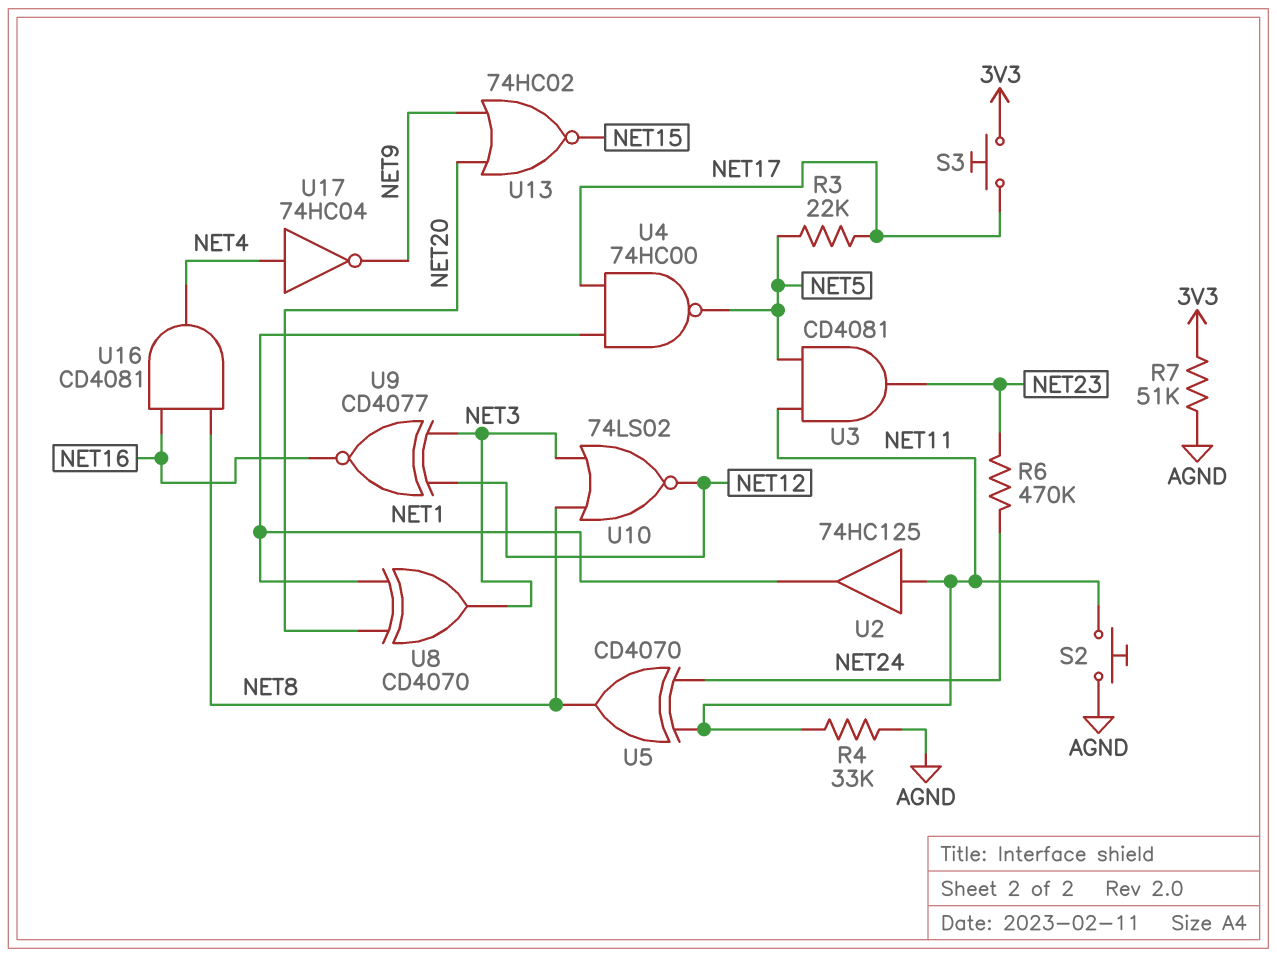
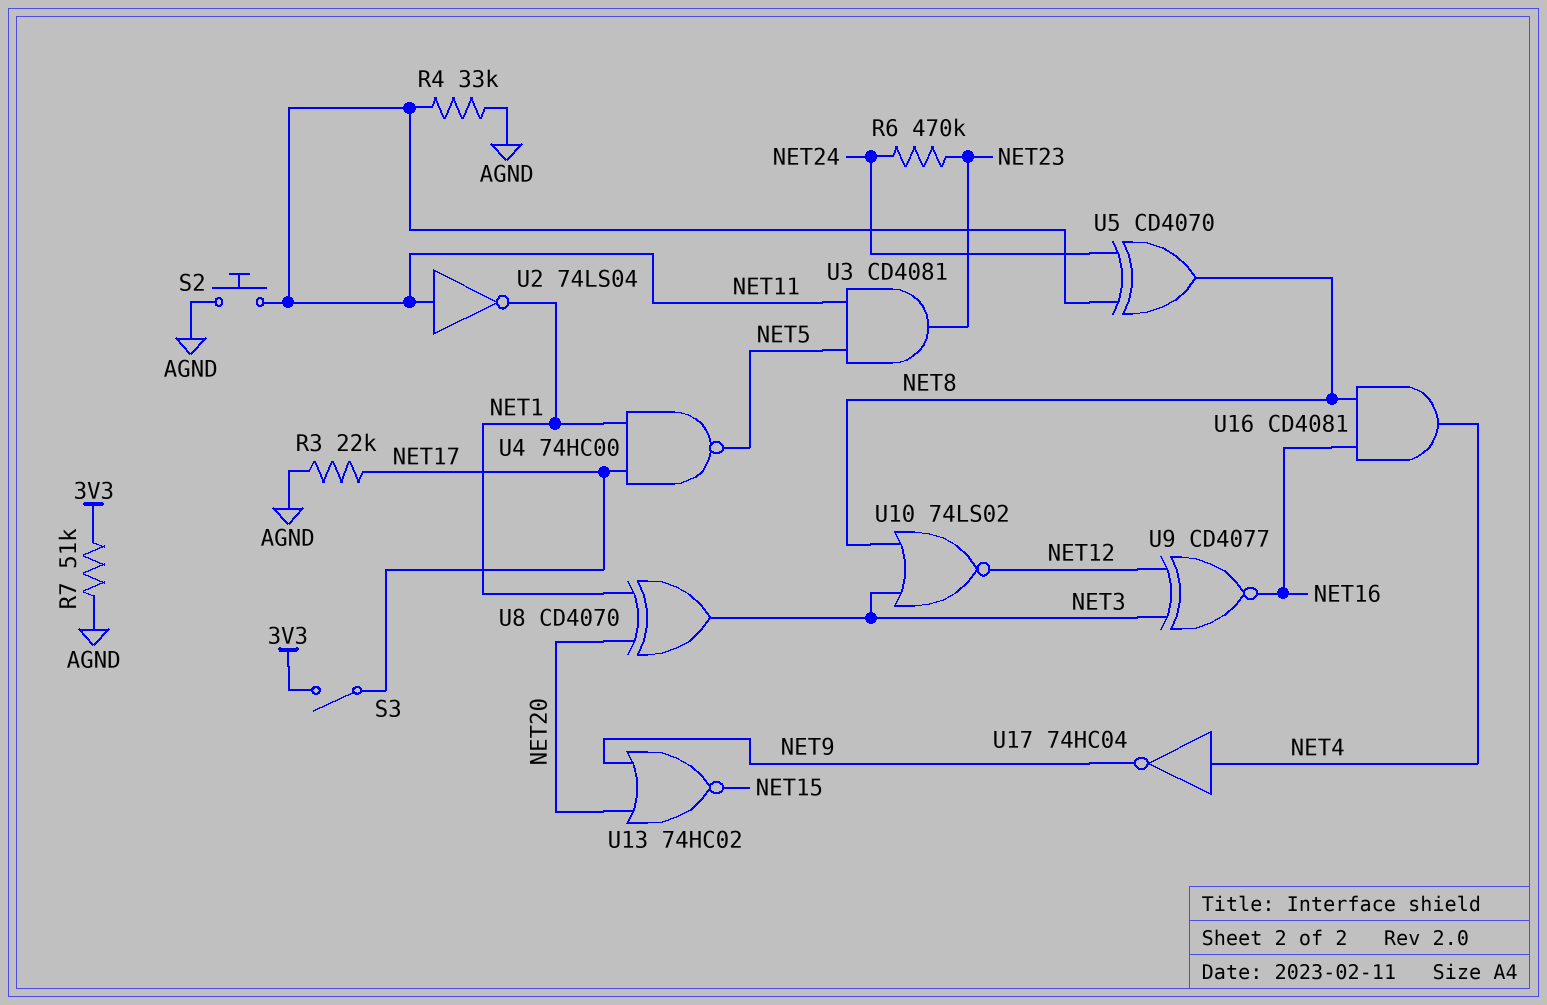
R3: 22k (NET5, NET17) -> 22k (AGND, NET17)
S3: button (3V3, NET17) -> switch (3V3, NET17)
U2: buffer 74HC125 (in NET11, out NET1) -> NOT 74LS04 (in NET11, out NET1)

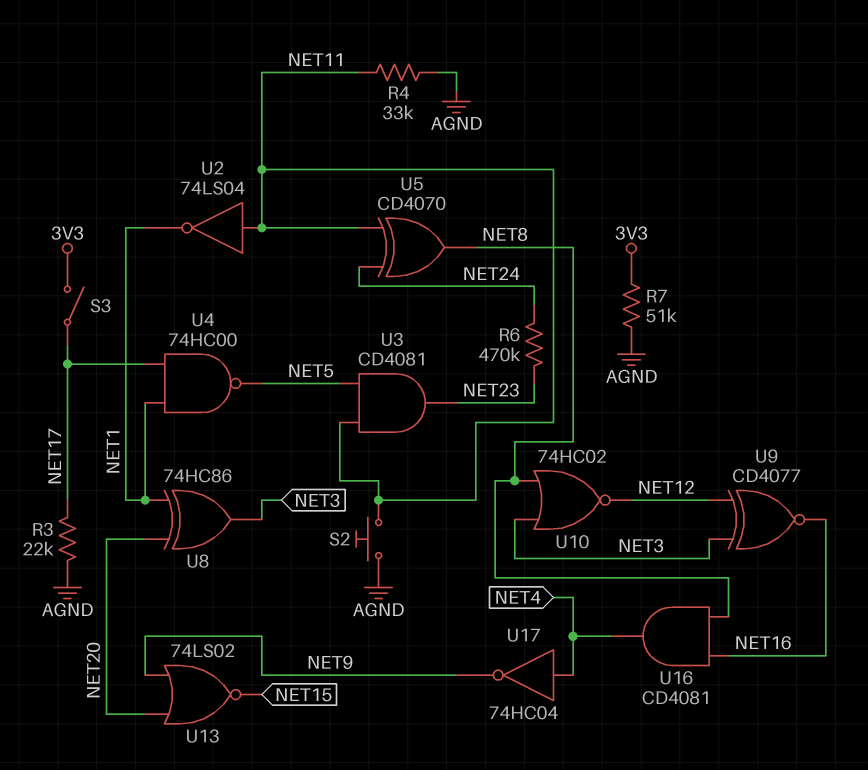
U8: XOR CD4070 (in NET1, in NET20, out NET3) -> XOR 74HC86 (in NET1, in NET20, out NET3)
U10: NOR 74LS02 (in NET3, in NET8, out NET12) -> NOR 74HC02 (in NET3, in NET8, out NET12)
U13: NOR 74HC02 (in NET9, in NET20, out NET15) -> NOR 74LS02 (in NET9, in NET20, out NET15)

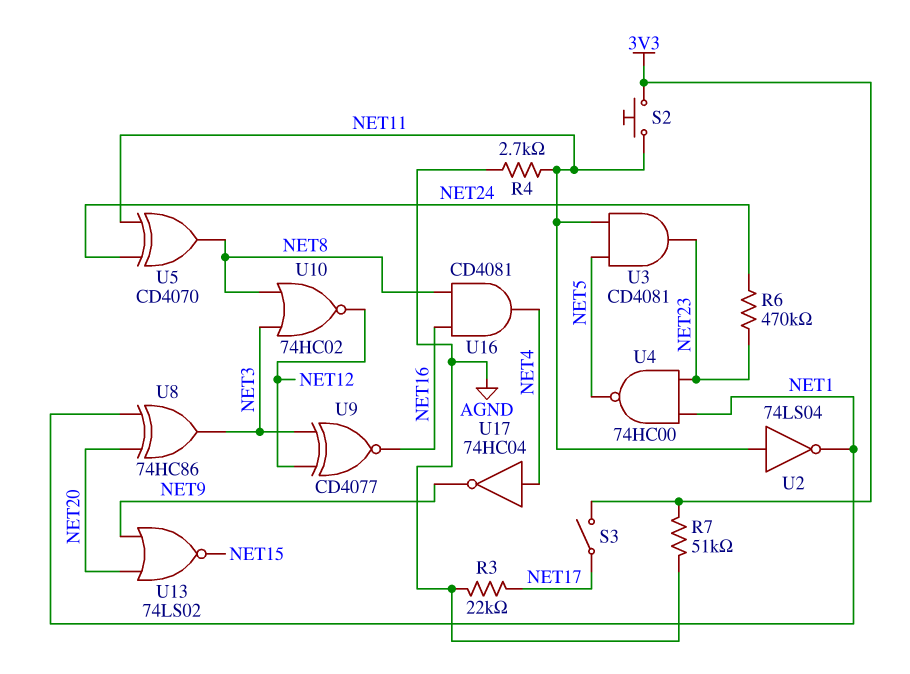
R4: 33k (AGND, NET11) -> 2.7k (AGND, NET11)
S2: button (AGND, NET11) -> button (3V3, NET11)
U4: NAND 74HC00 (in NET1, in NET17, out NET5) -> NAND 74HC00 (in NET1, in NET23, out NET5)

